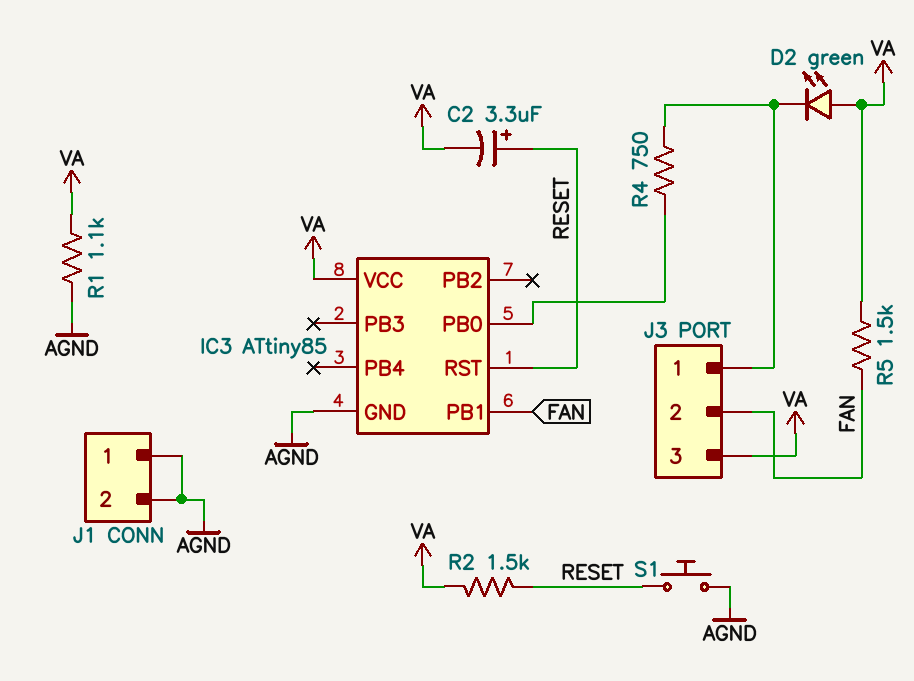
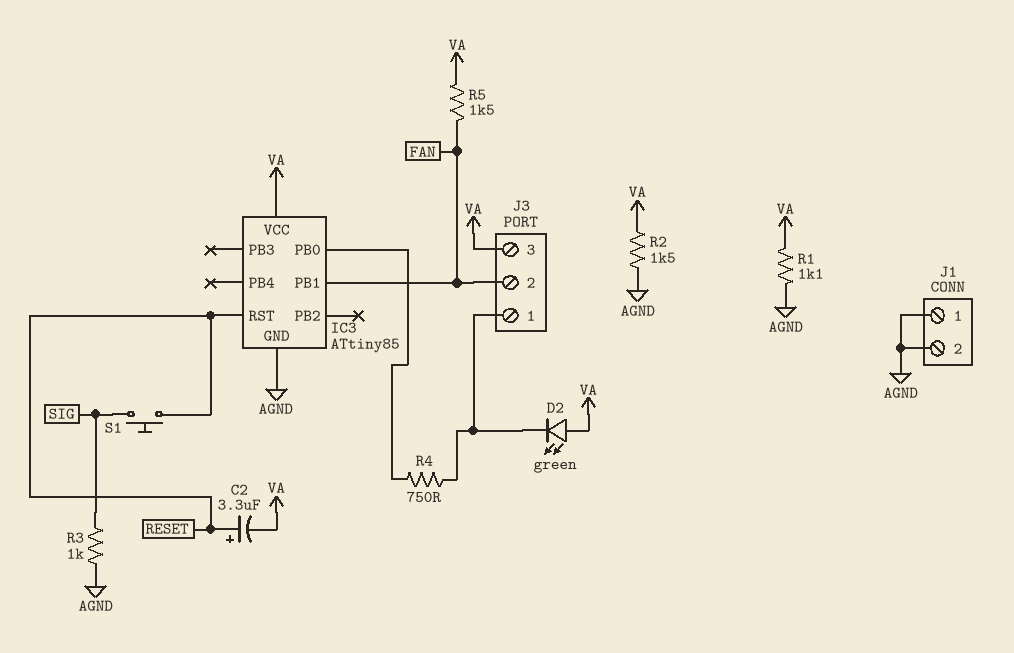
R2: 1.5k (RESET, VA) -> 1.5k (AGND, VA)
R3: none -> 1k (AGND, SIG)
S1: button (AGND, RESET) -> button (RESET, SIG)

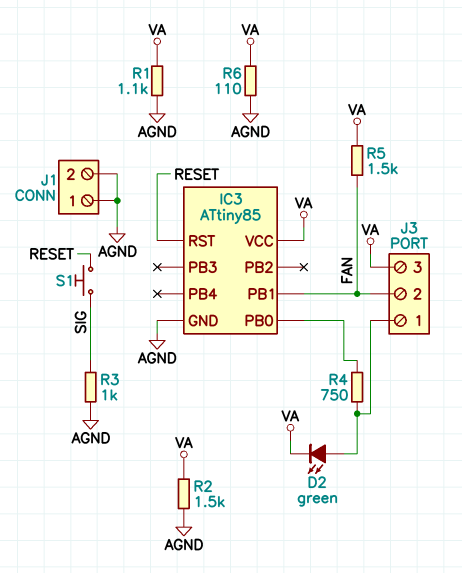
C2: 3.3uF (plus RESET, minus VA) -> none
D2: LED green (A VA, K J3/1) -> LED green (A J3/1, K VA)
R6: none -> 110 (AGND, VA)

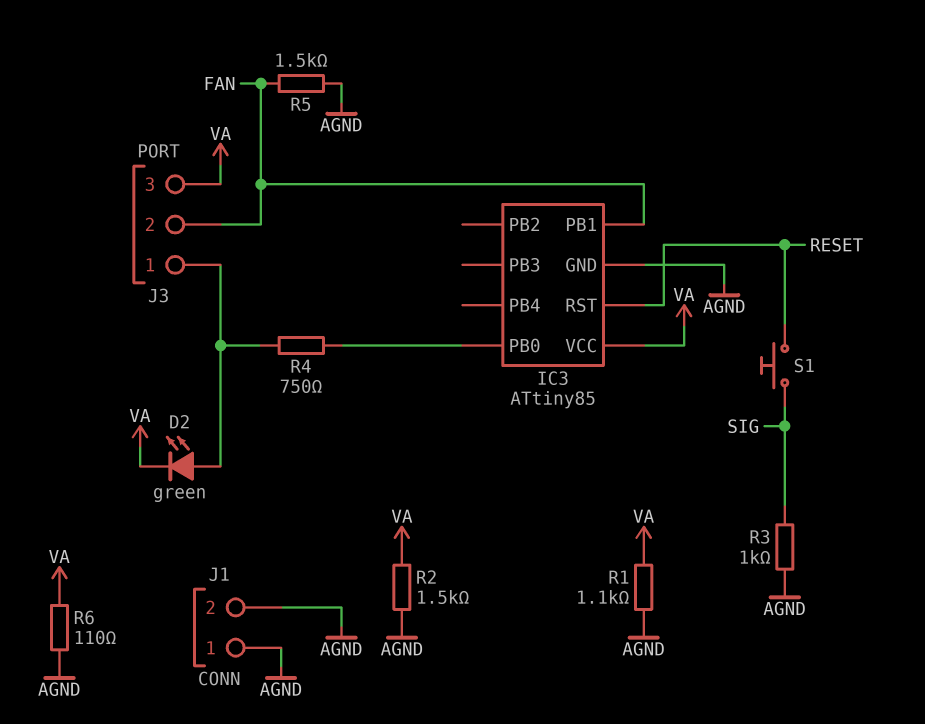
R5: 1.5k (FAN, VA) -> 1.5k (AGND, FAN)

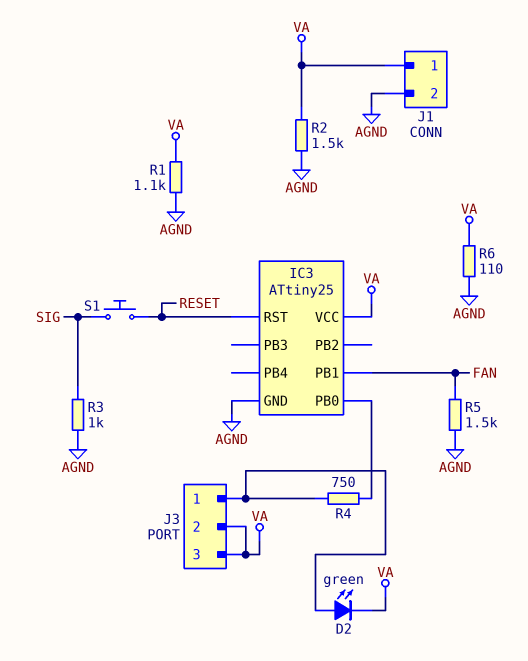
IC3: ATtiny85 -> ATtiny25
J1 pin 1: AGND -> VA
J3 pin 2: FAN -> VA

